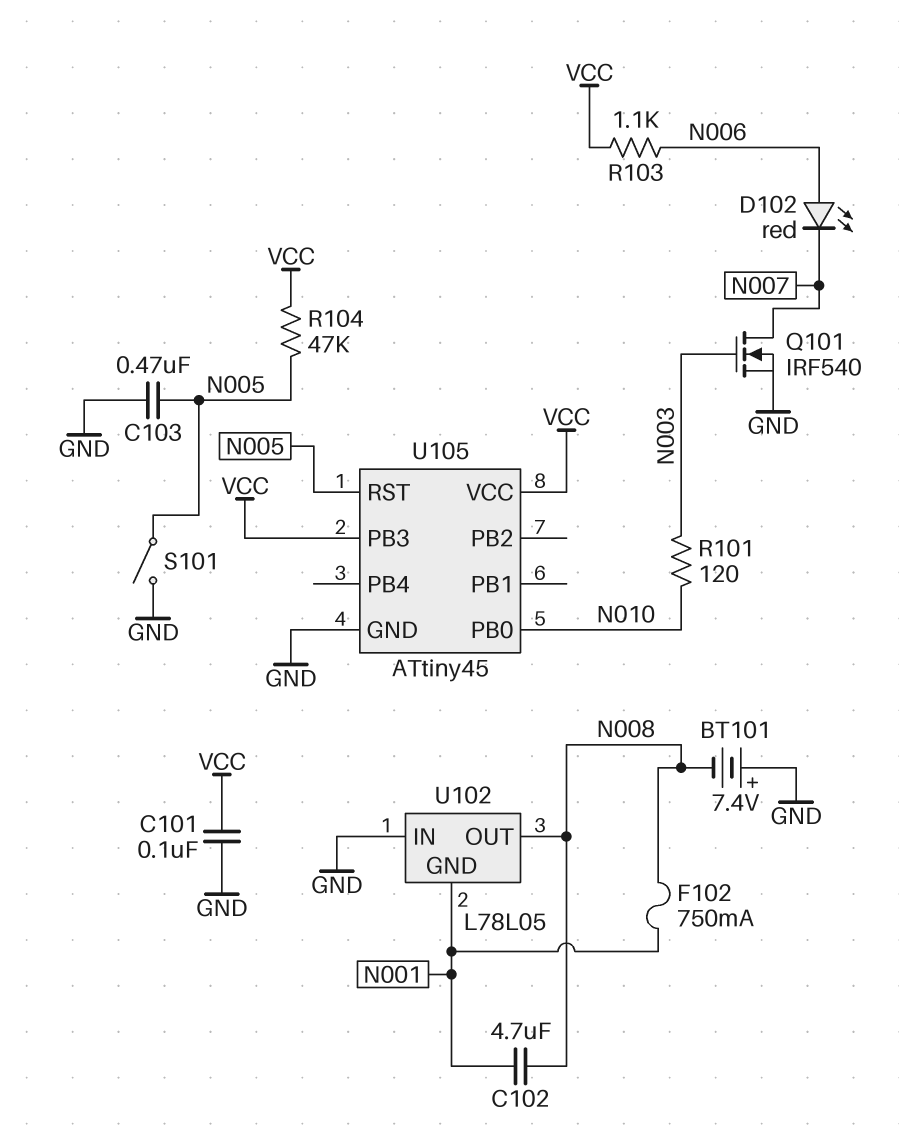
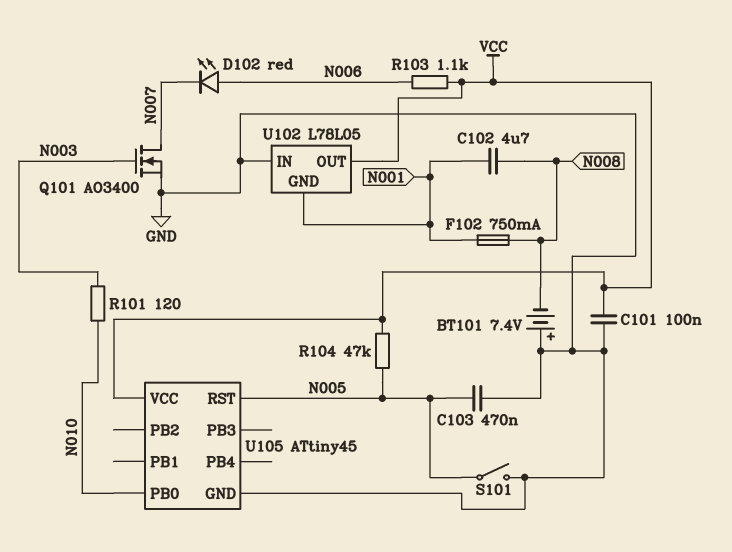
Q101: NMOS IRF540 (G N003, D N007, S GND) -> NMOS AO3400 (G N003, D N007, S GND)
U102 pin OUT: N008 -> VCC
U105 pin PB3: VCC -> none

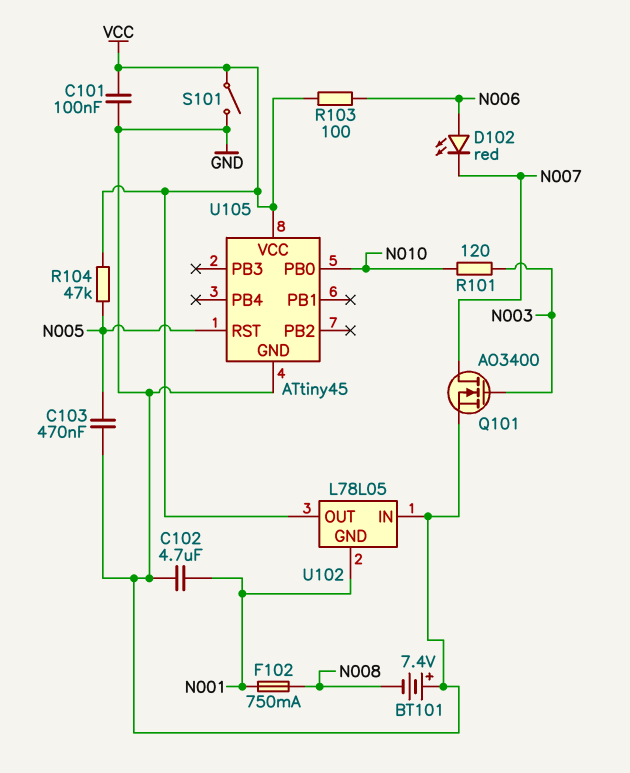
C102: 4.7uF (N001, N008) -> 4.7uF (GND, N001)
R103: 1.1k (N006, VCC) -> 100 (N006, VCC)
S101: switch (GND, N005) -> switch (GND, VCC)

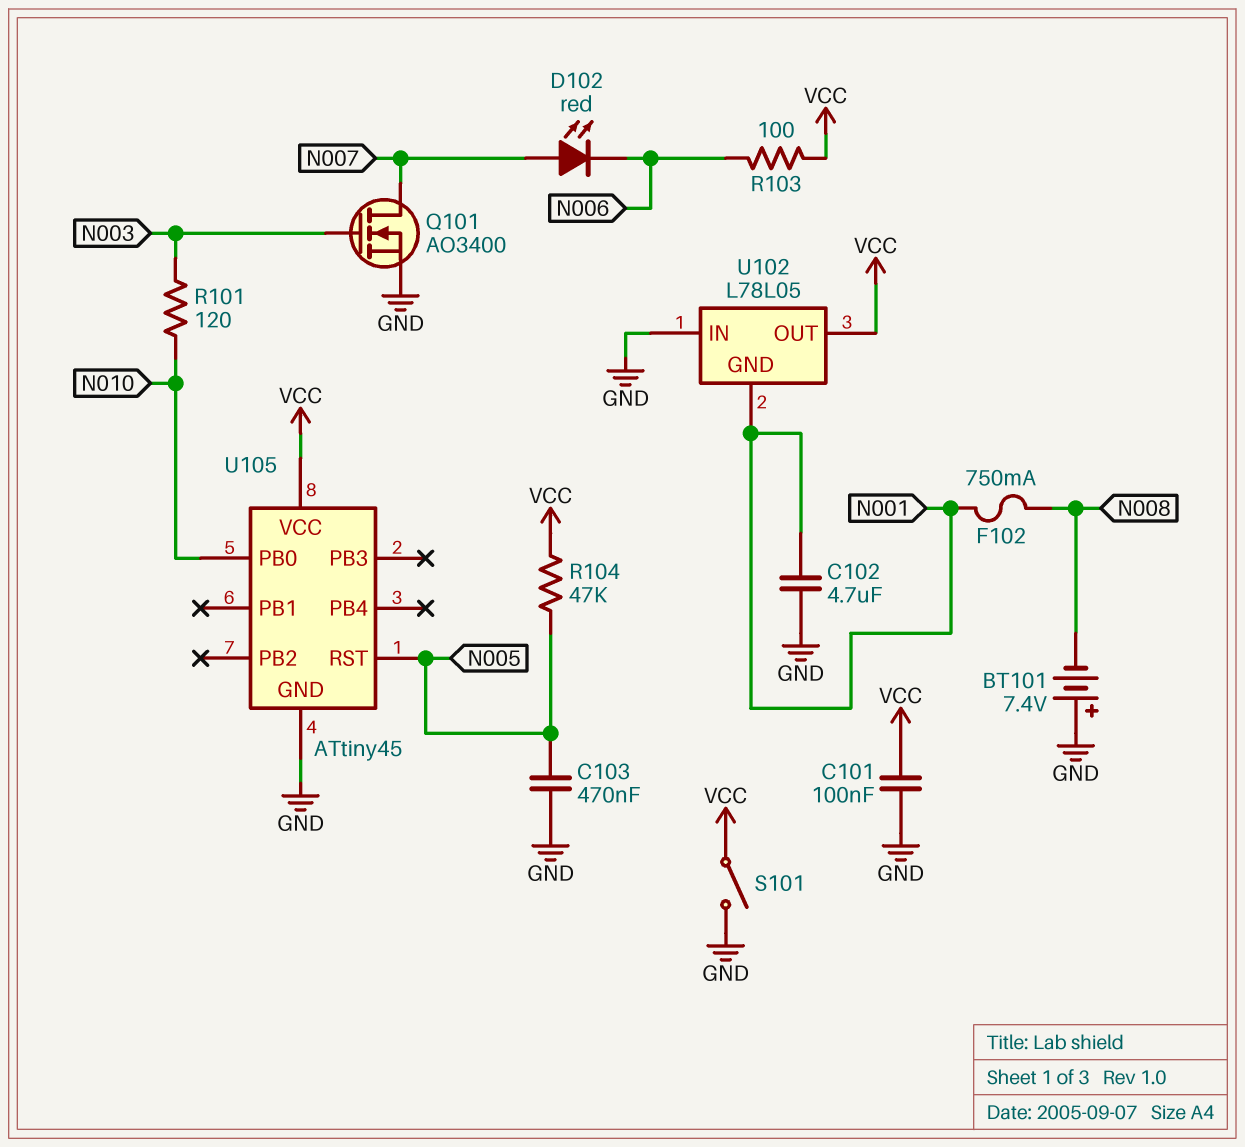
D102: LED red (A N006, K N007) -> LED red (A N007, K N006)

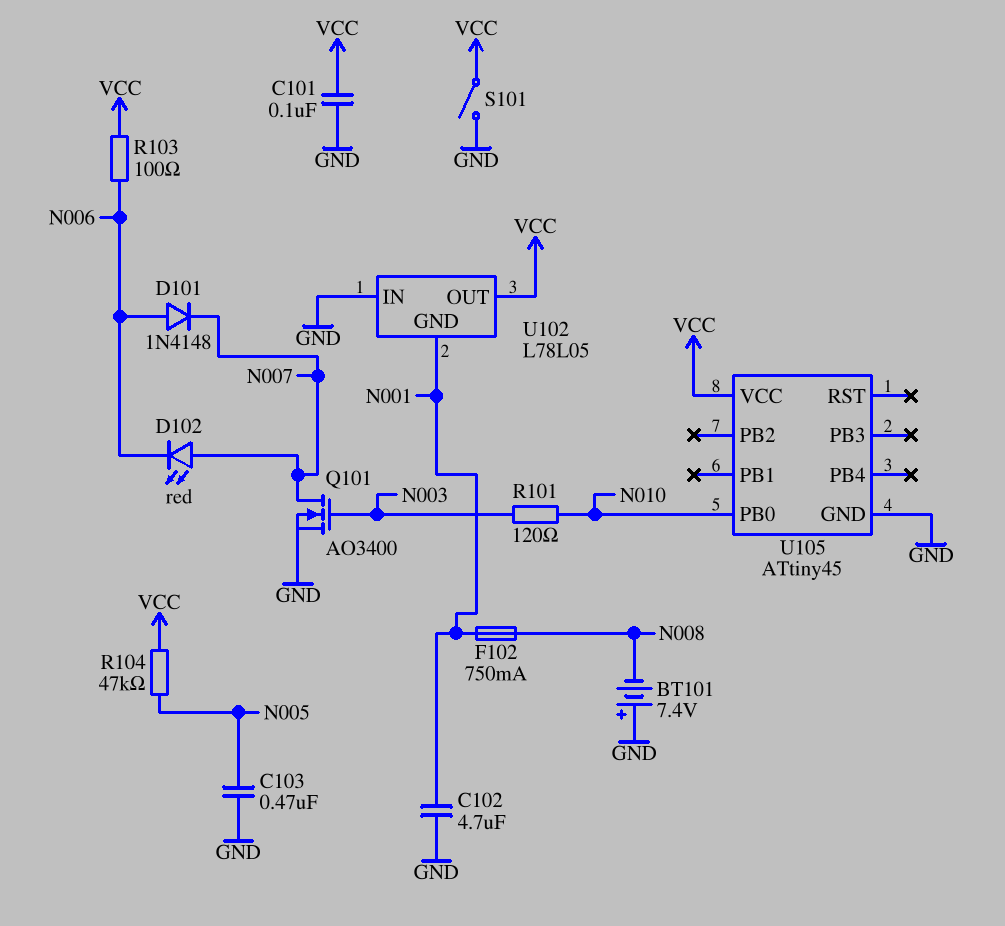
D101: none -> diode 1N4148 (A N006, K N007)
U105 pin RST: N005 -> none

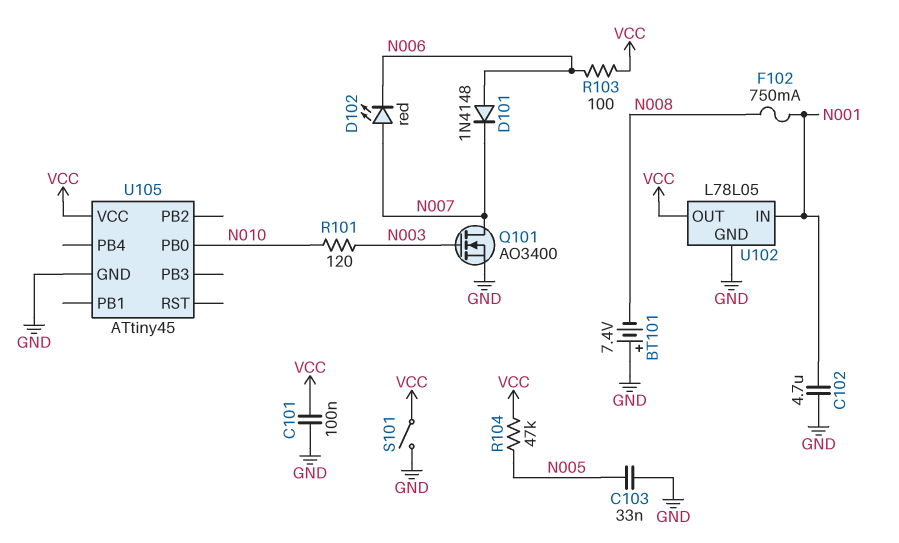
C103: 470nF (GND, N005) -> 33nF (GND, N005)
U102 pin GND: N001 -> GND
U102 pin IN: GND -> N001

